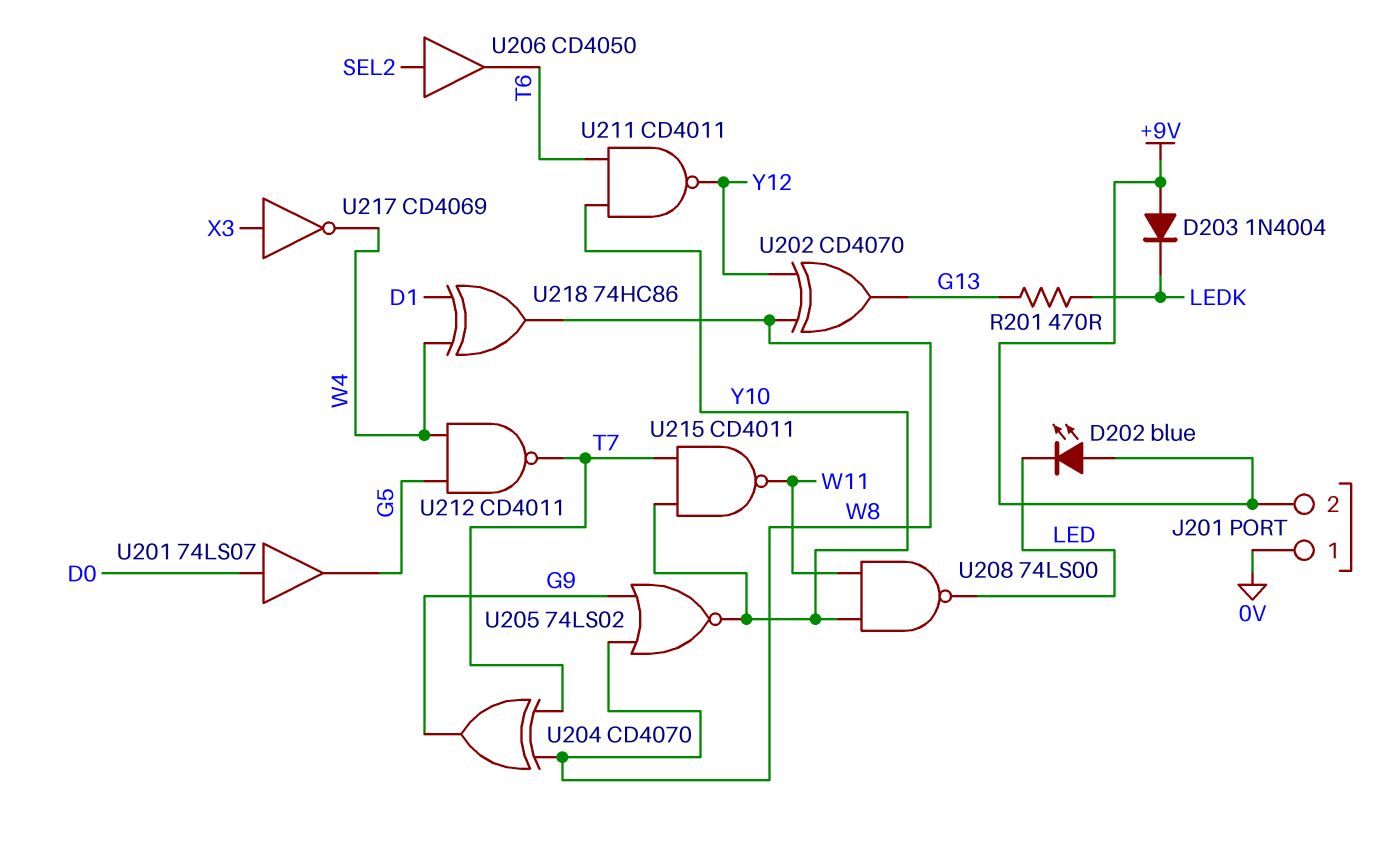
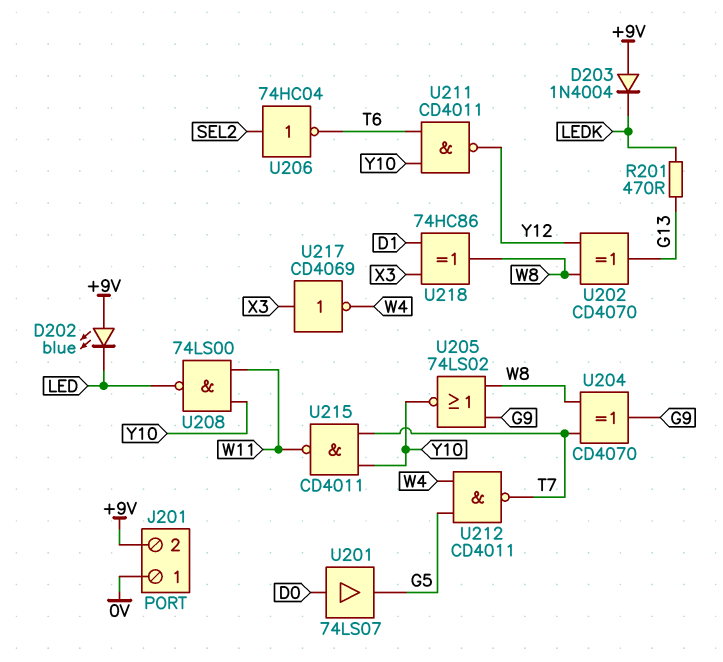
U206: buffer CD4050 (in SEL2, out T6) -> NOT 74HC04 (in SEL2, out T6)
U218: XOR 74HC86 (in D1, in W4, out W8) -> XOR 74HC86 (in D1, in X3, out W8)

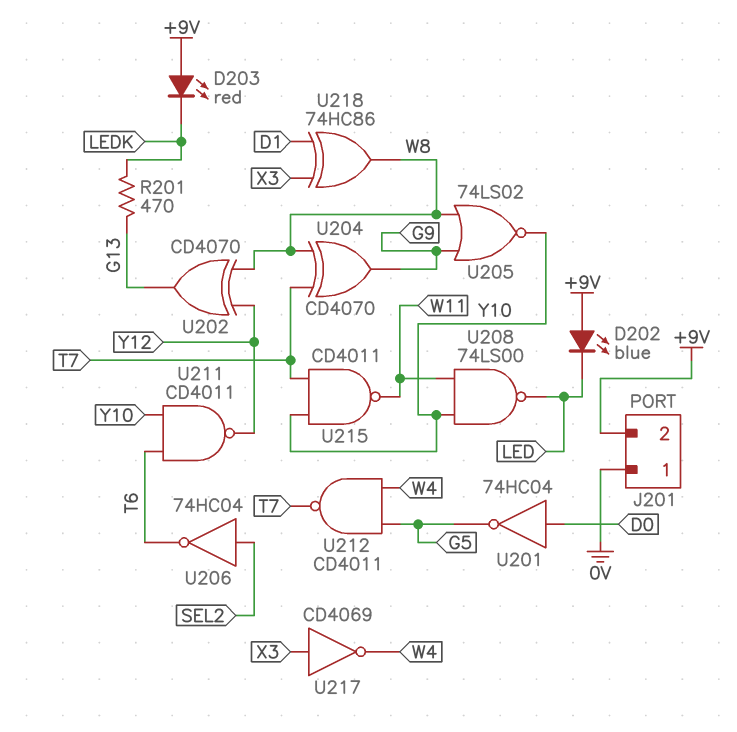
D203: diode 1N4004 (A +9V, K LEDK) -> LED red (A +9V, K LEDK)
U201: buffer 74LS07 (in D0, out G5) -> NOT 74HC04 (in D0, out G5)

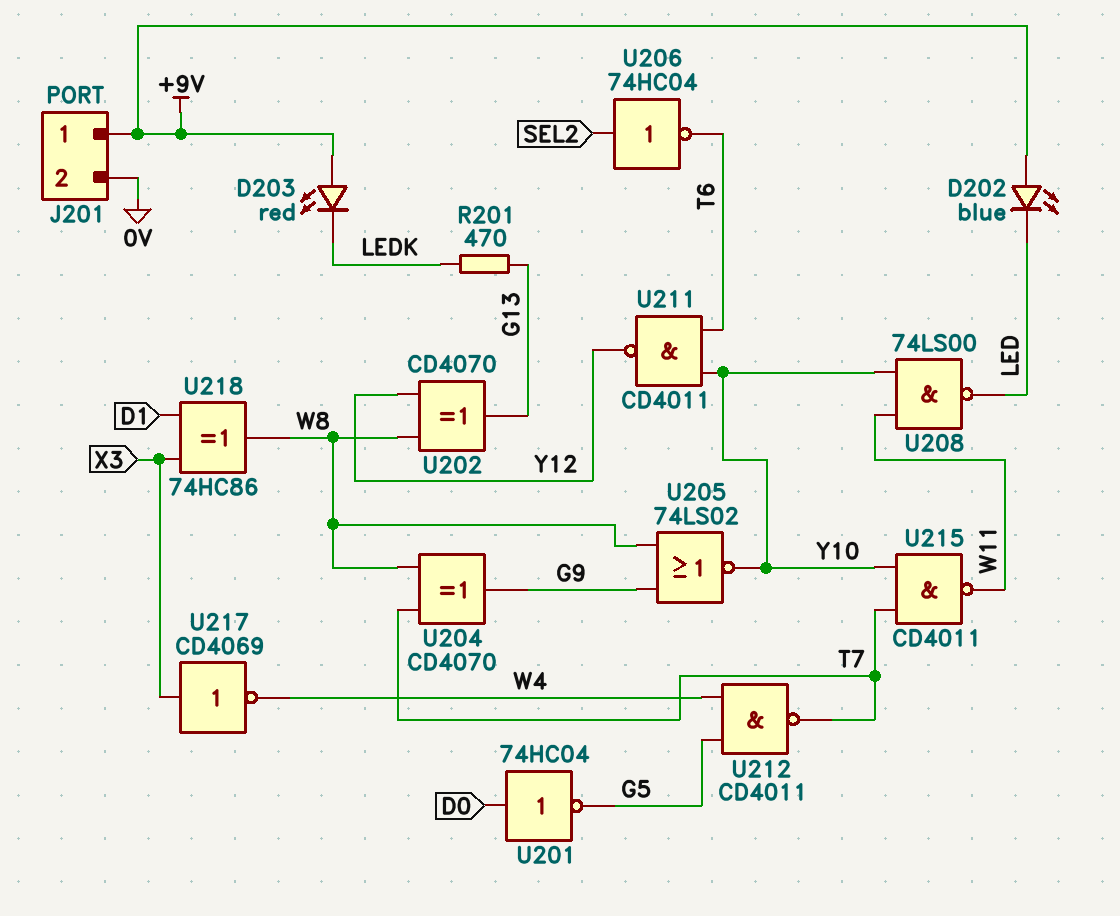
J201 pin 1: 0V -> +9V
J201 pin 2: +9V -> 0V

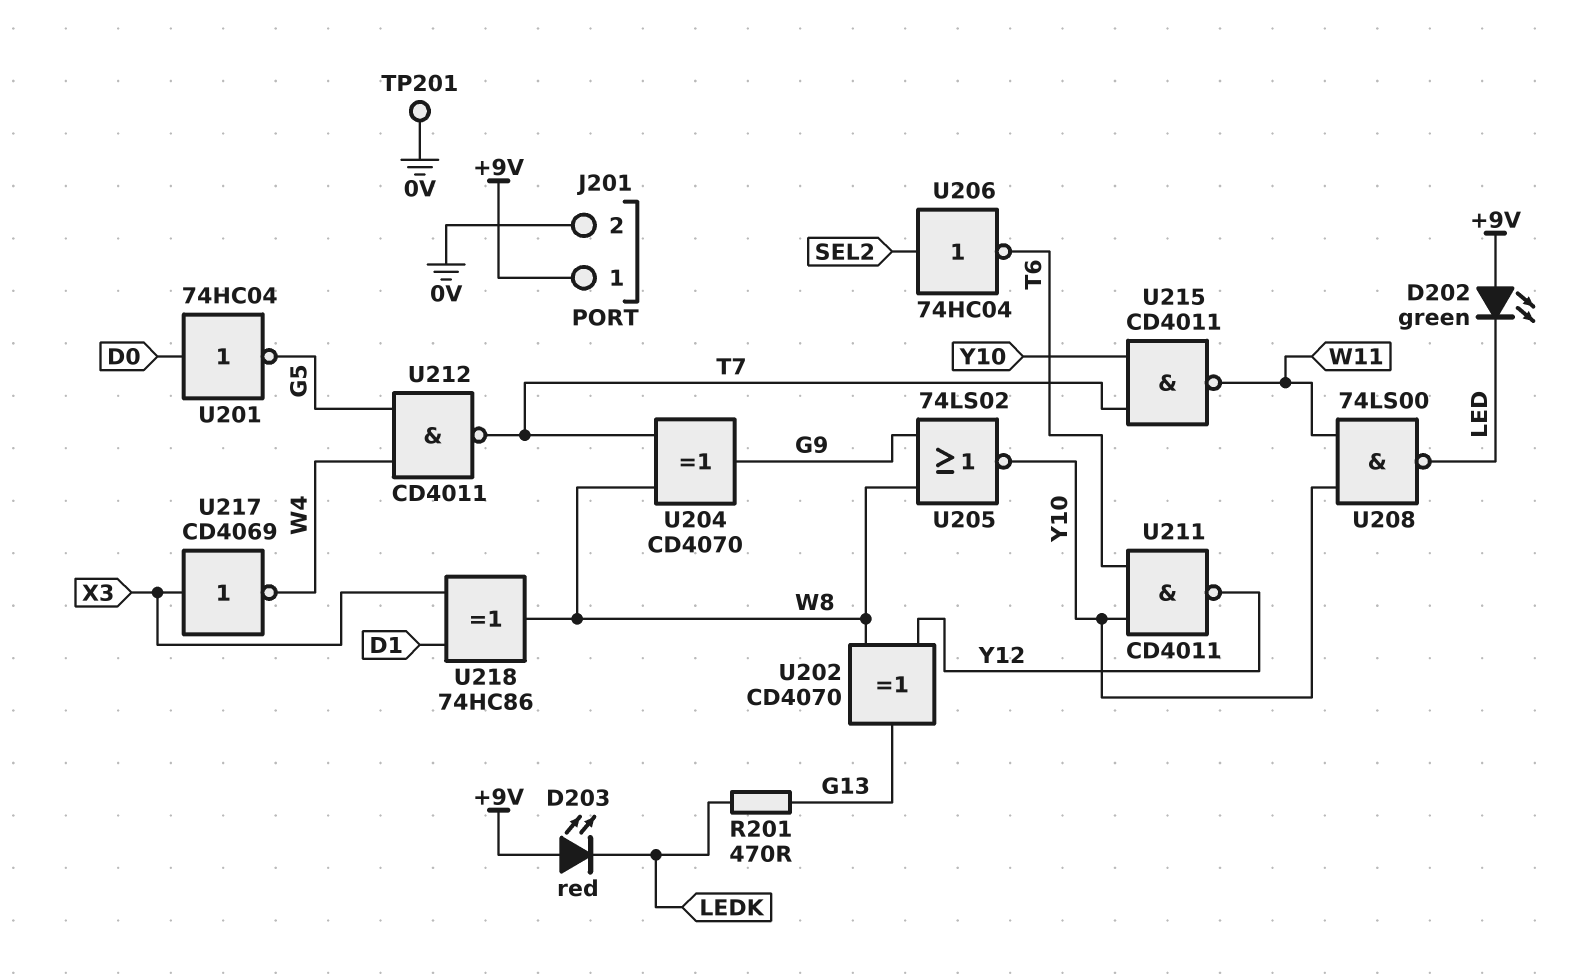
D202: LED blue (A +9V, K LED) -> LED green (A +9V, K LED)
TP201: none -> test point (0V)

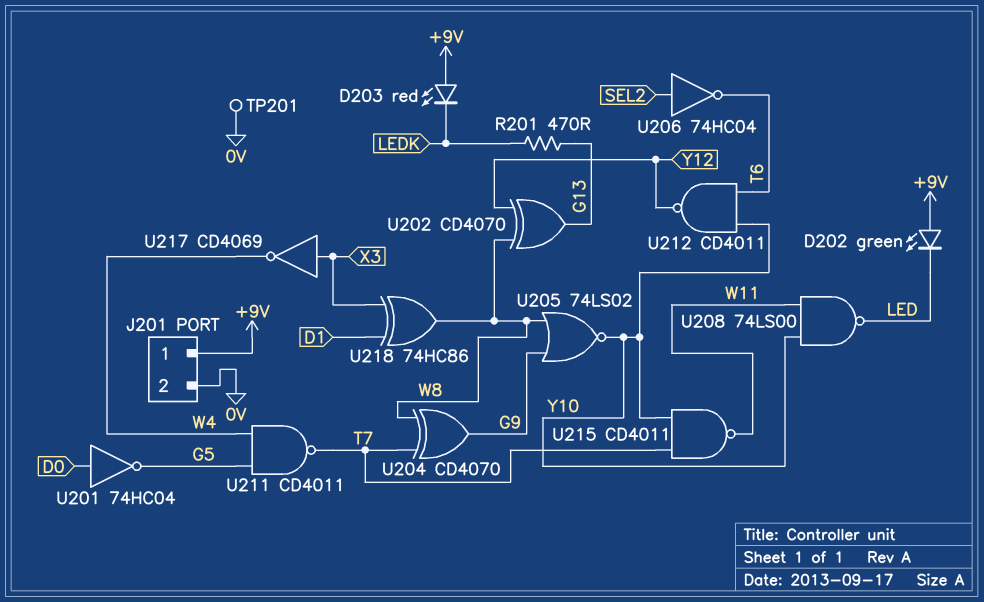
U211: NAND CD4011 (in T6, in Y10, out Y12) -> NAND CD4011 (in G5, in W4, out T7)
U212: NAND CD4011 (in G5, in W4, out T7) -> NAND CD4011 (in T6, in Y10, out Y12)

